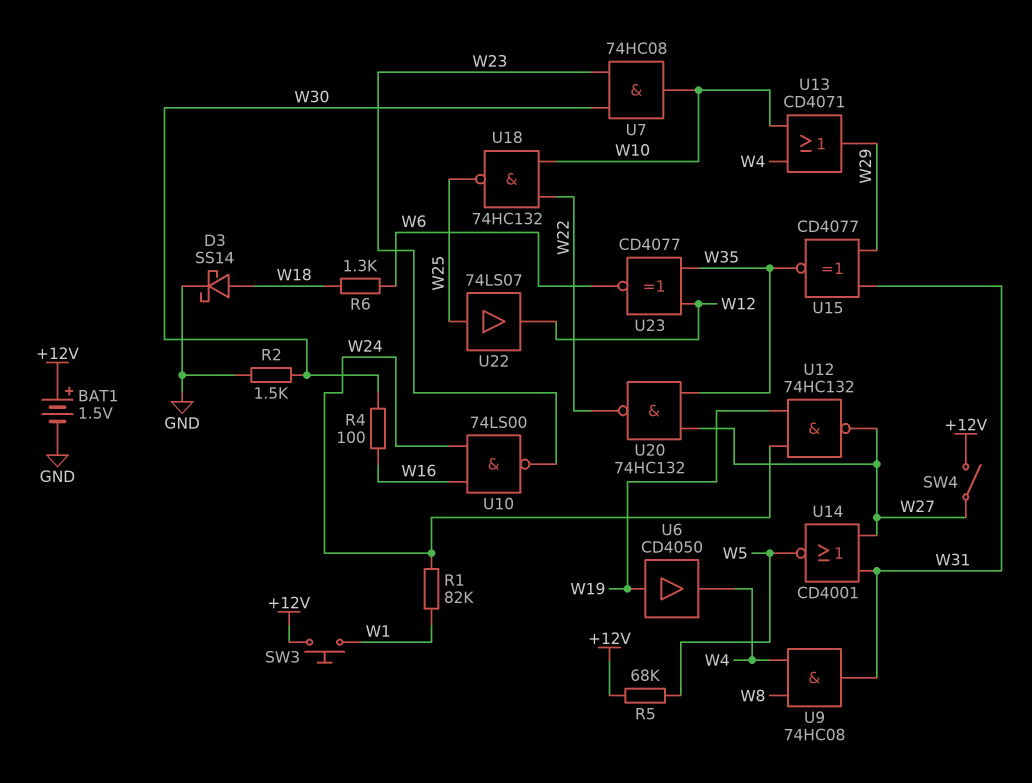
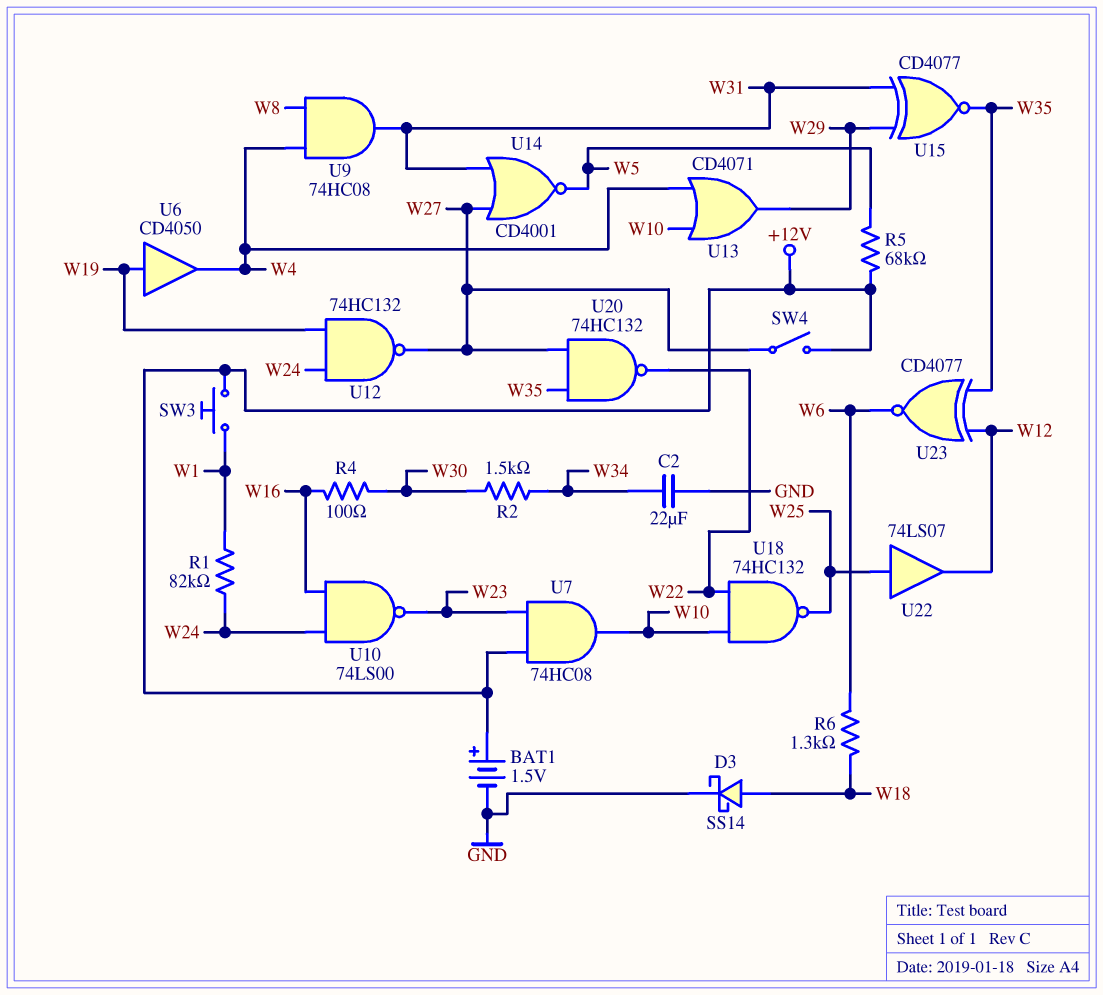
C2: none -> 22uF (GND, W34)
R2: 1.5k (GND, W30) -> 1.5k (W30, W34)
U7: AND 74HC08 (in W23, in W30, out W10) -> AND 74HC08 (in +12V, in W23, out W10)

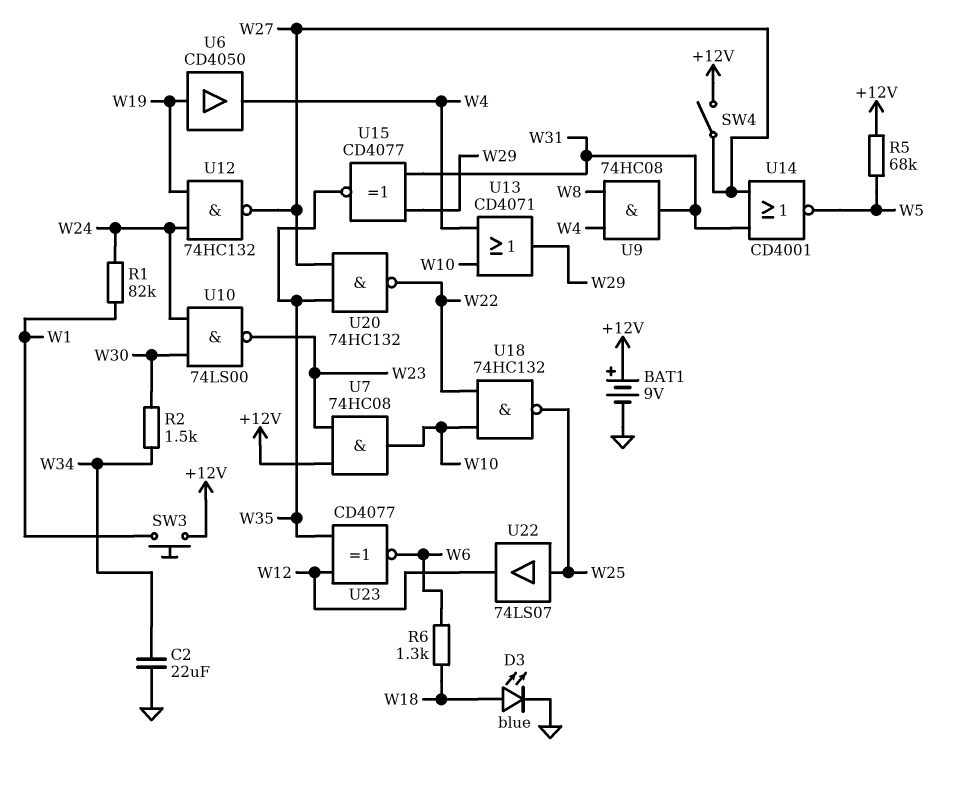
BAT1: 1.5V (plus +12V, minus GND) -> 9V (plus +12V, minus GND)
D3: schottky SS14 (A W18, K GND) -> LED blue (A W18, K GND)
R4: 100 (W16, W30) -> none
U10: NAND 74LS00 (in W16, in W24, out W23) -> NAND 74LS00 (in W24, in W30, out W23)

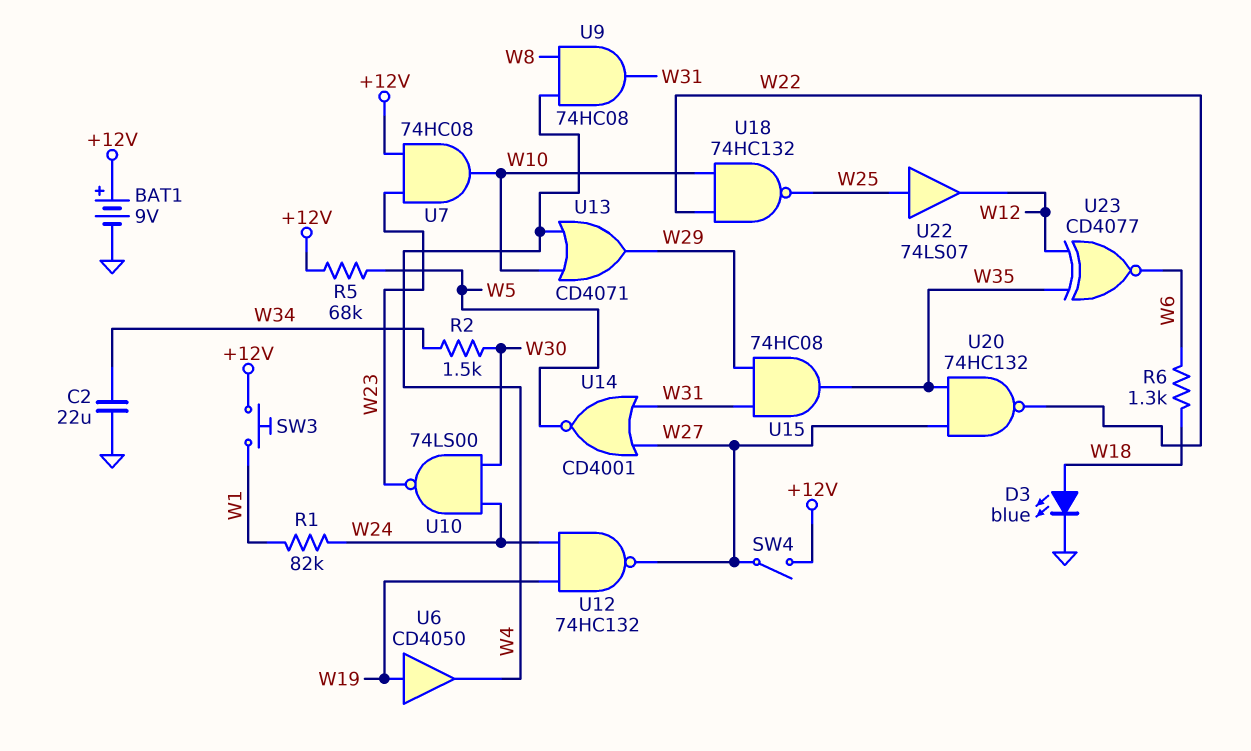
U15: XNOR CD4077 (in W29, in W31, out W35) -> AND 74HC08 (in W29, in W31, out W35)

